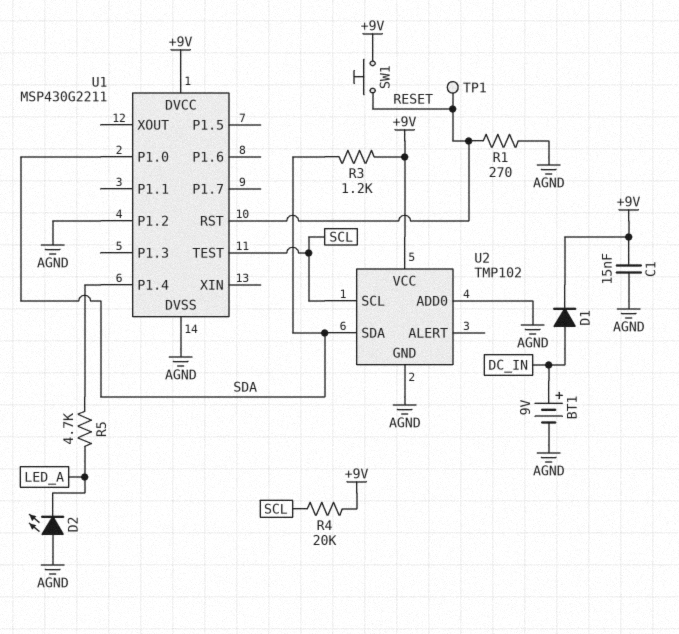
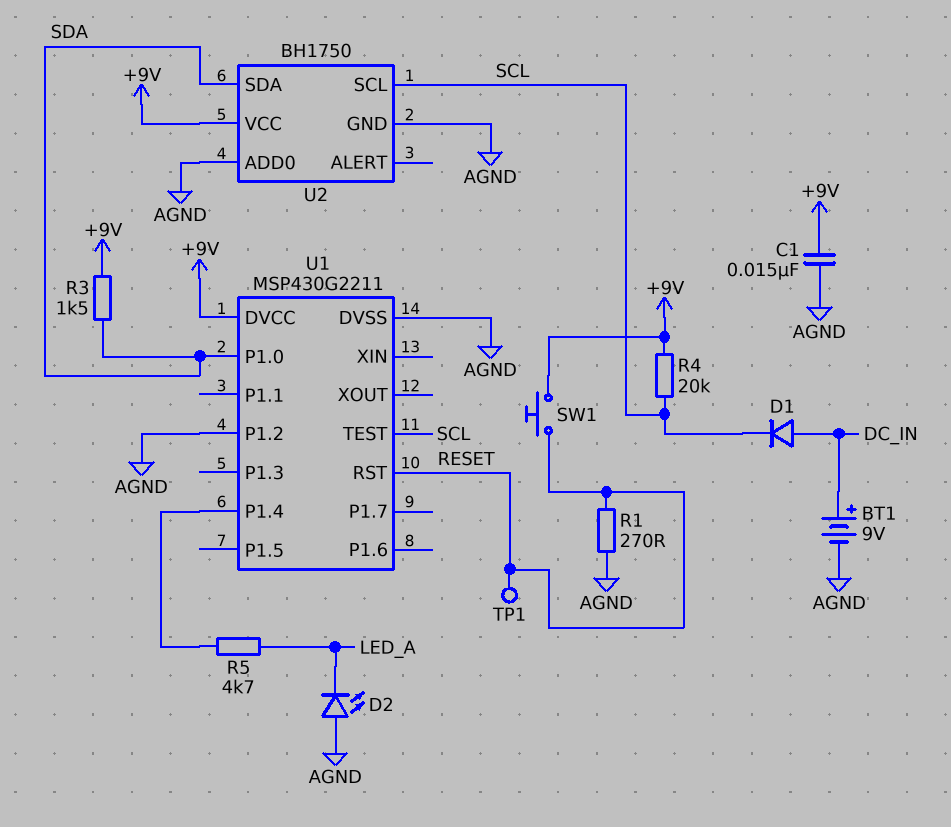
D1: diode (A DC_IN, K +9V) -> diode (A DC_IN, K SCL)
R3: 1.2k (+9V, SDA) -> 1.5k (+9V, SDA)
U2: TMP102 -> BH1750

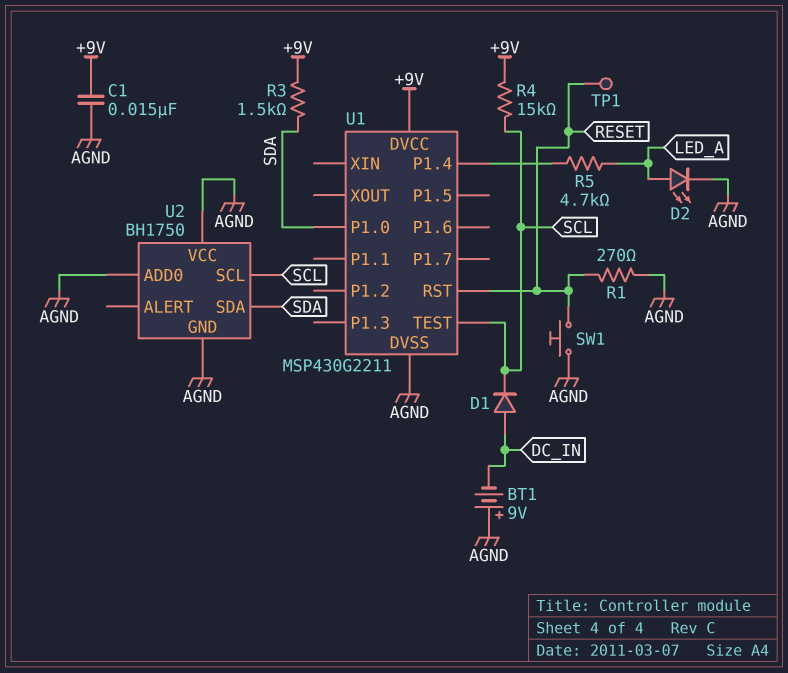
BT1: 9V (plus DC_IN, minus AGND) -> 9V (plus AGND, minus DC_IN)
D2: LED (A AGND, K LED_A) -> LED (A LED_A, K AGND)
R4: 20k (+9V, SCL) -> 15k (+9V, SCL)
SW1: button (+9V, RESET) -> button (AGND, RESET)
U1 pin P1.2: AGND -> none
U2 pin VCC: +9V -> AGND

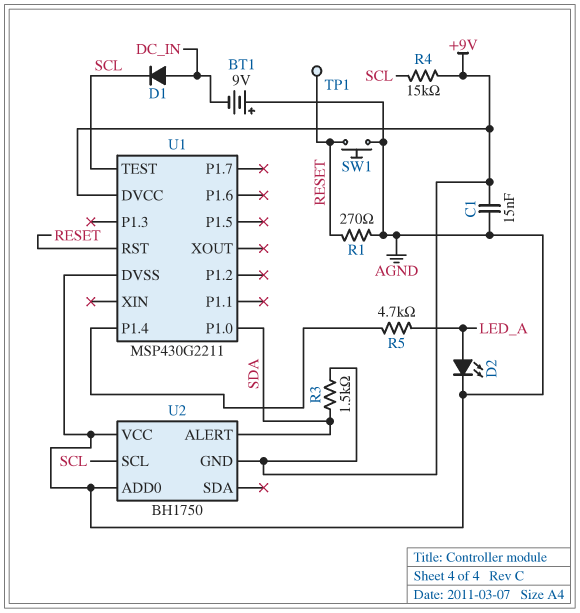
U2 pin ALERT: none -> SDA
U2 pin GND: AGND -> +9V
U2 pin SDA: SDA -> none

